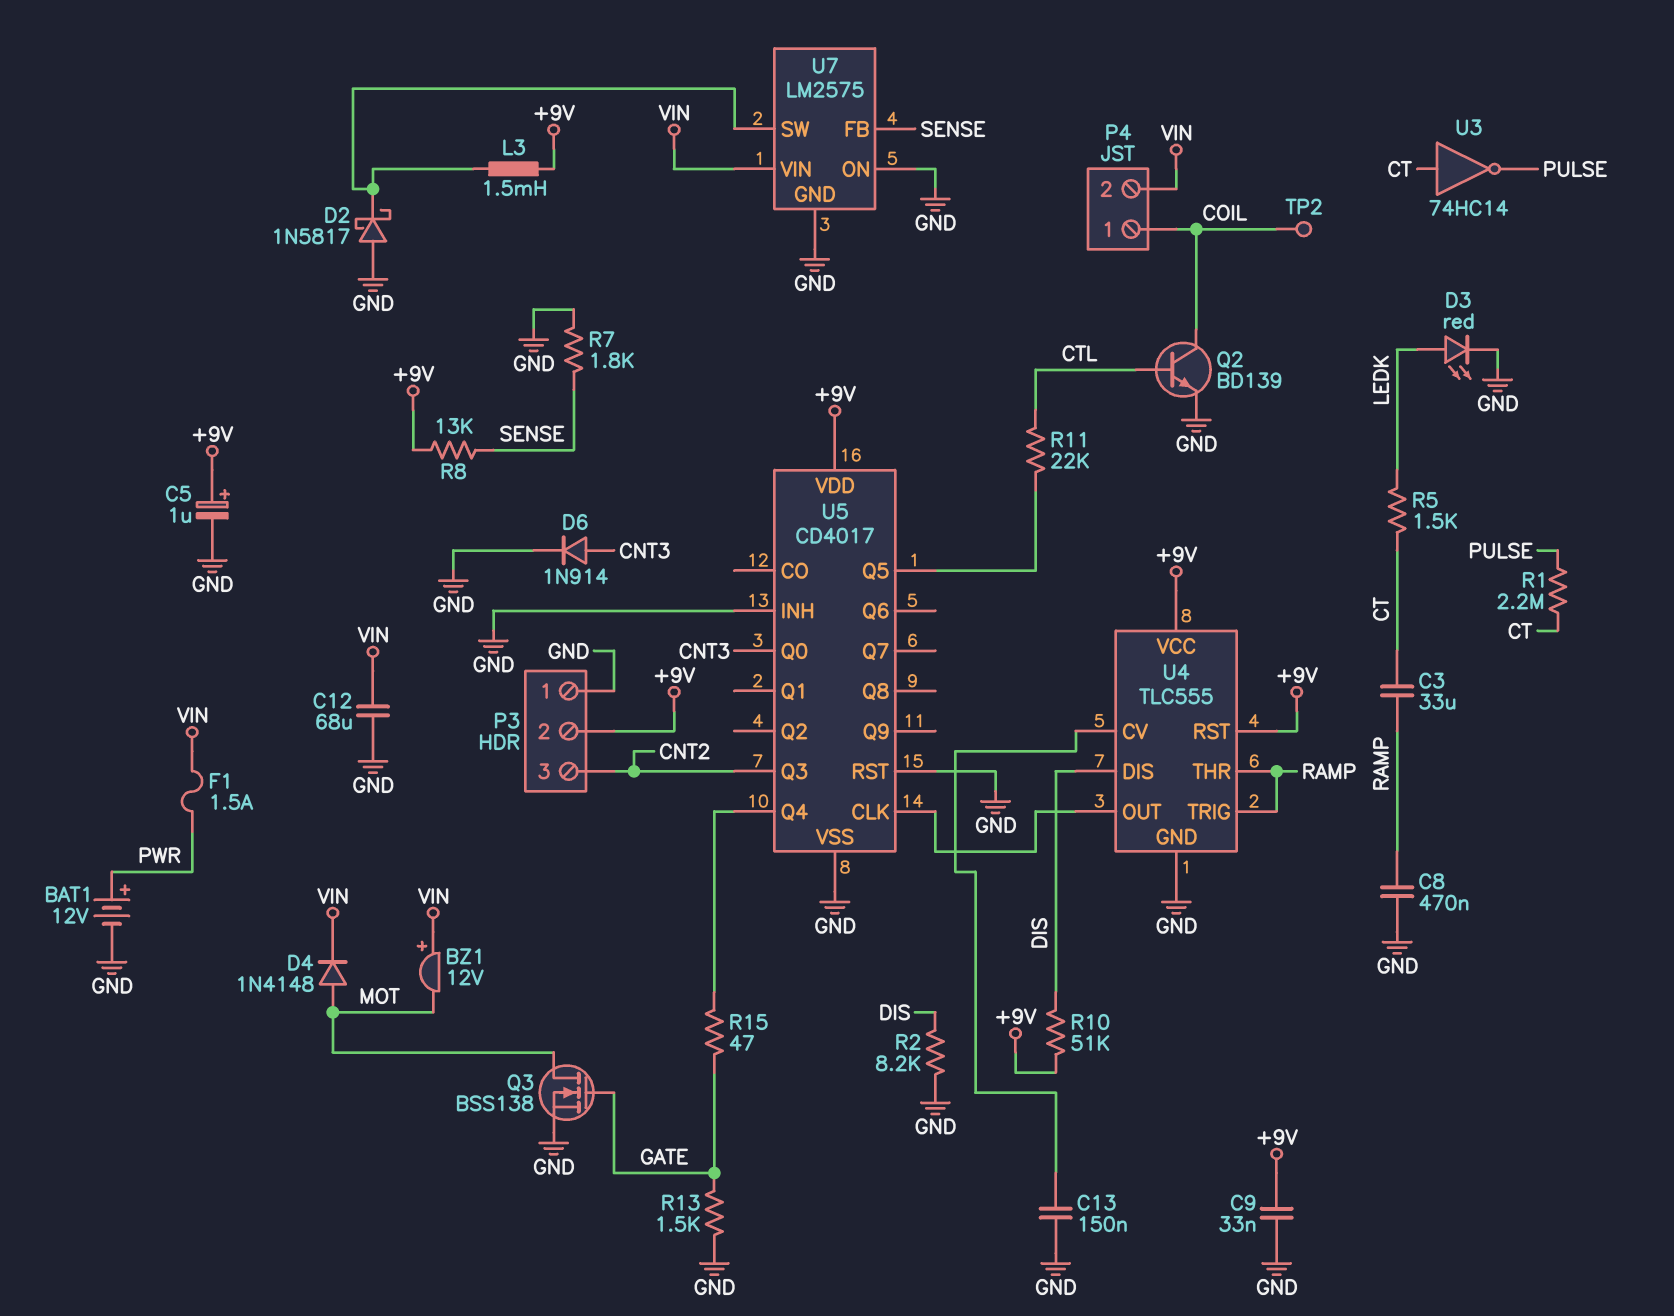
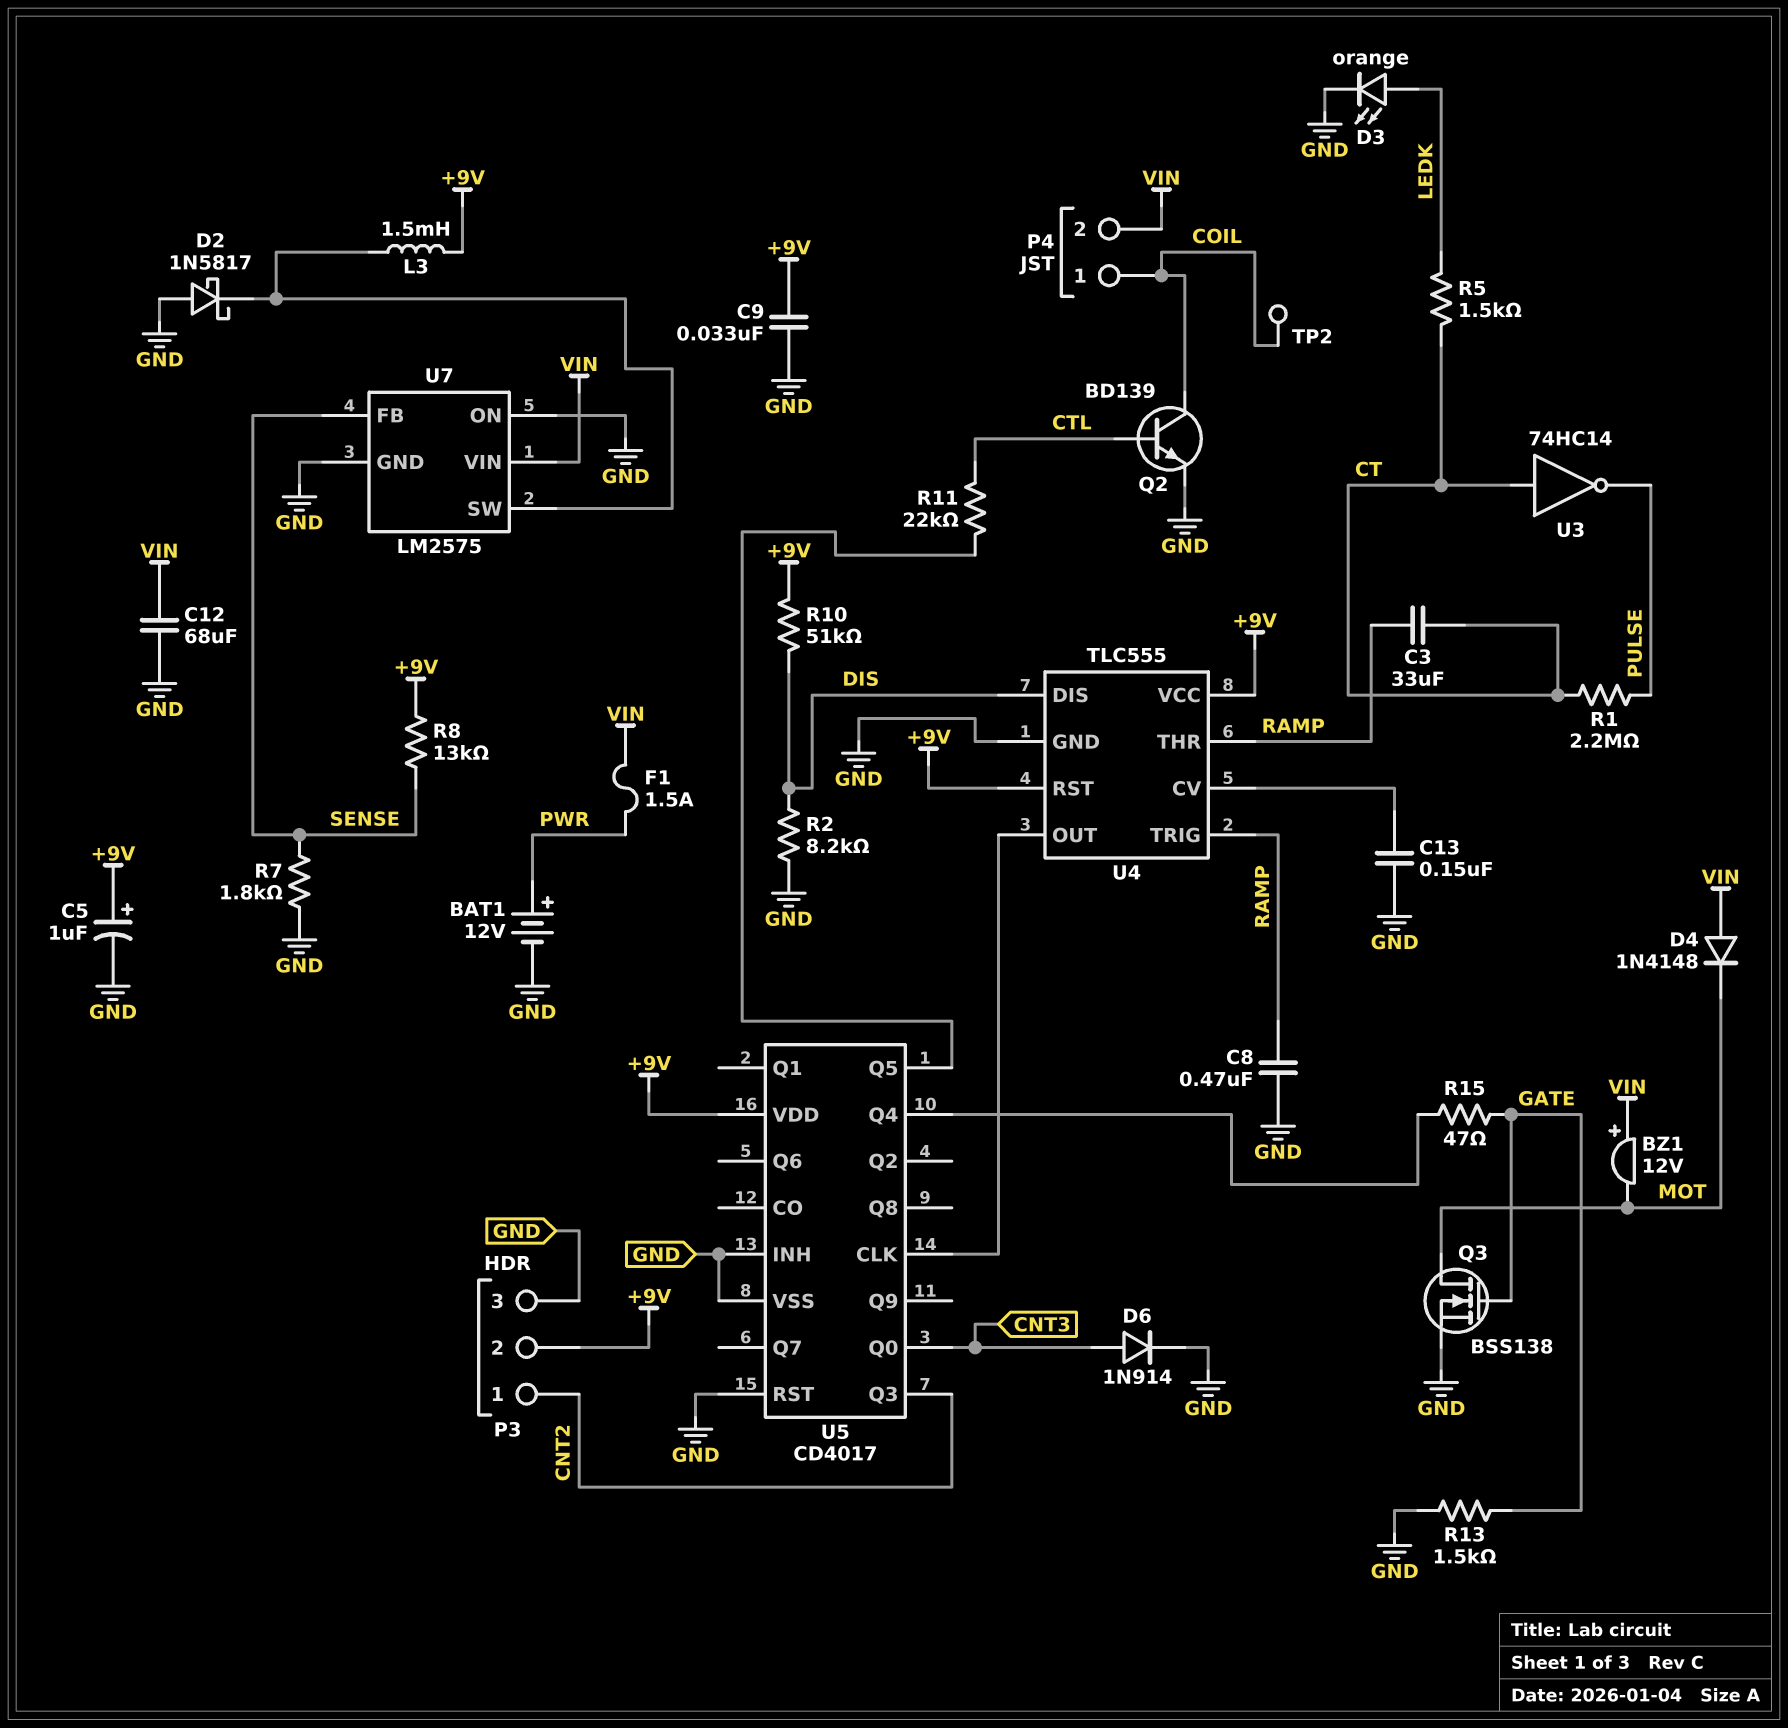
D3: LED red (A LEDK, K GND) -> LED orange (A LEDK, K GND)
D4: diode 1N4148 (A MOT, K VIN) -> diode 1N4148 (A VIN, K MOT)
P3 pin 1: GND -> CNT2
P3 pin 3: CNT2 -> GND

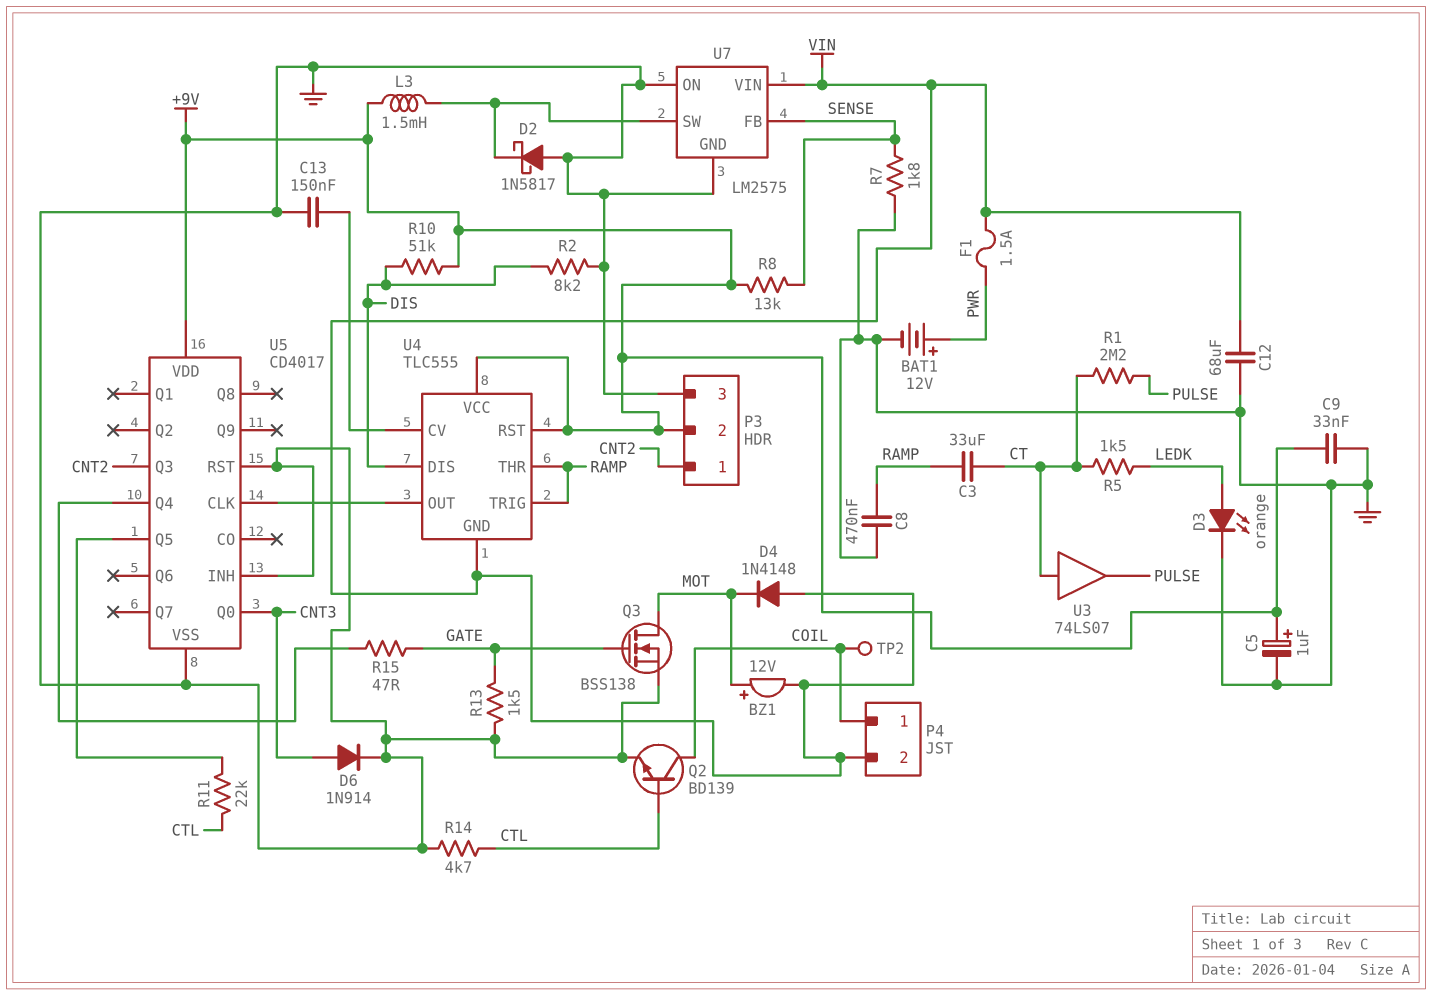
BZ1: buzzer 12V (plus VIN, minus MOT) -> buzzer 12V (plus MOT, minus VIN)
R14: none -> 4.7k (CTL, GND)
U3: NOT 74HC14 (in CT, out PULSE) -> buffer 74LS07 (in CT, out PULSE)
U4 pin GND: GND -> VIN

